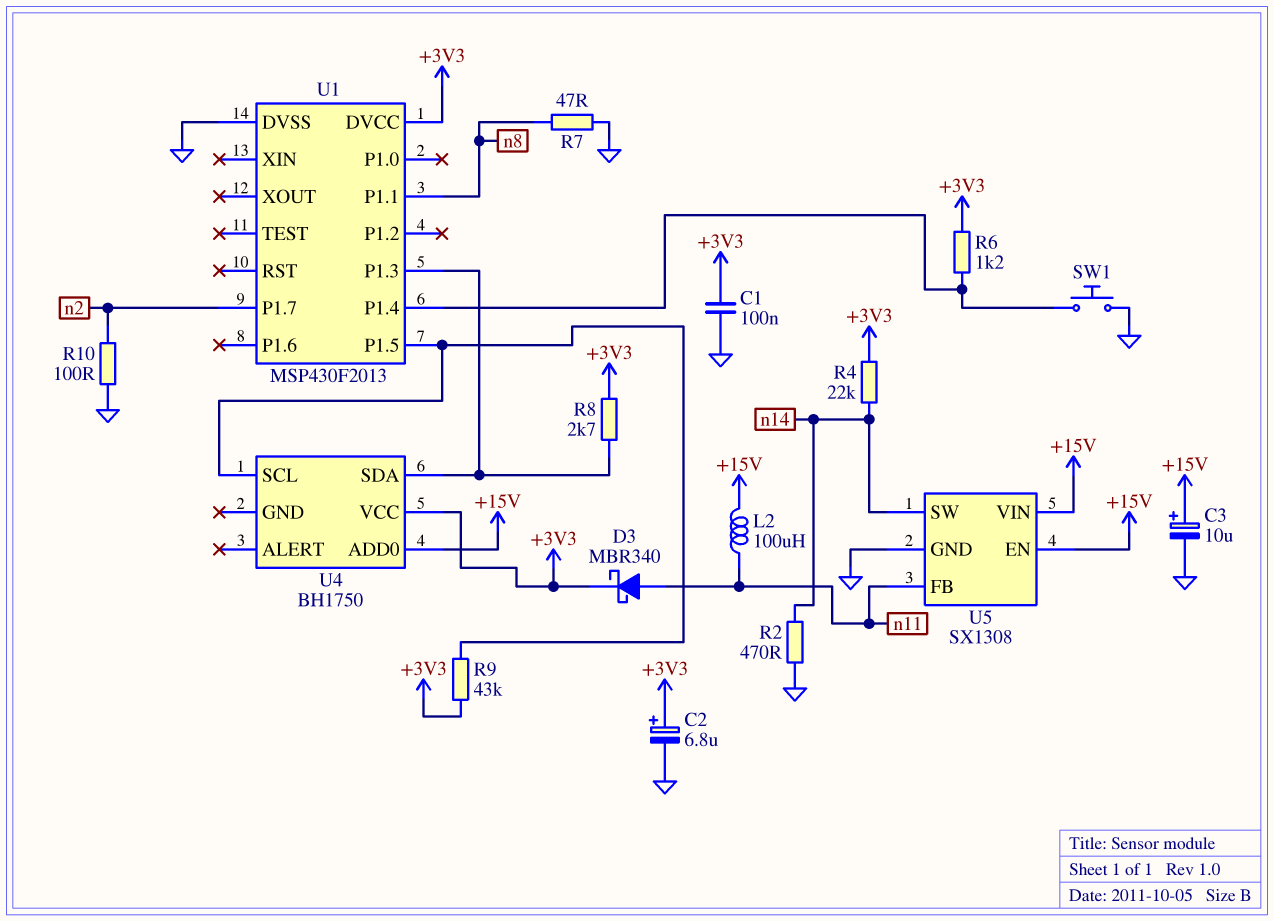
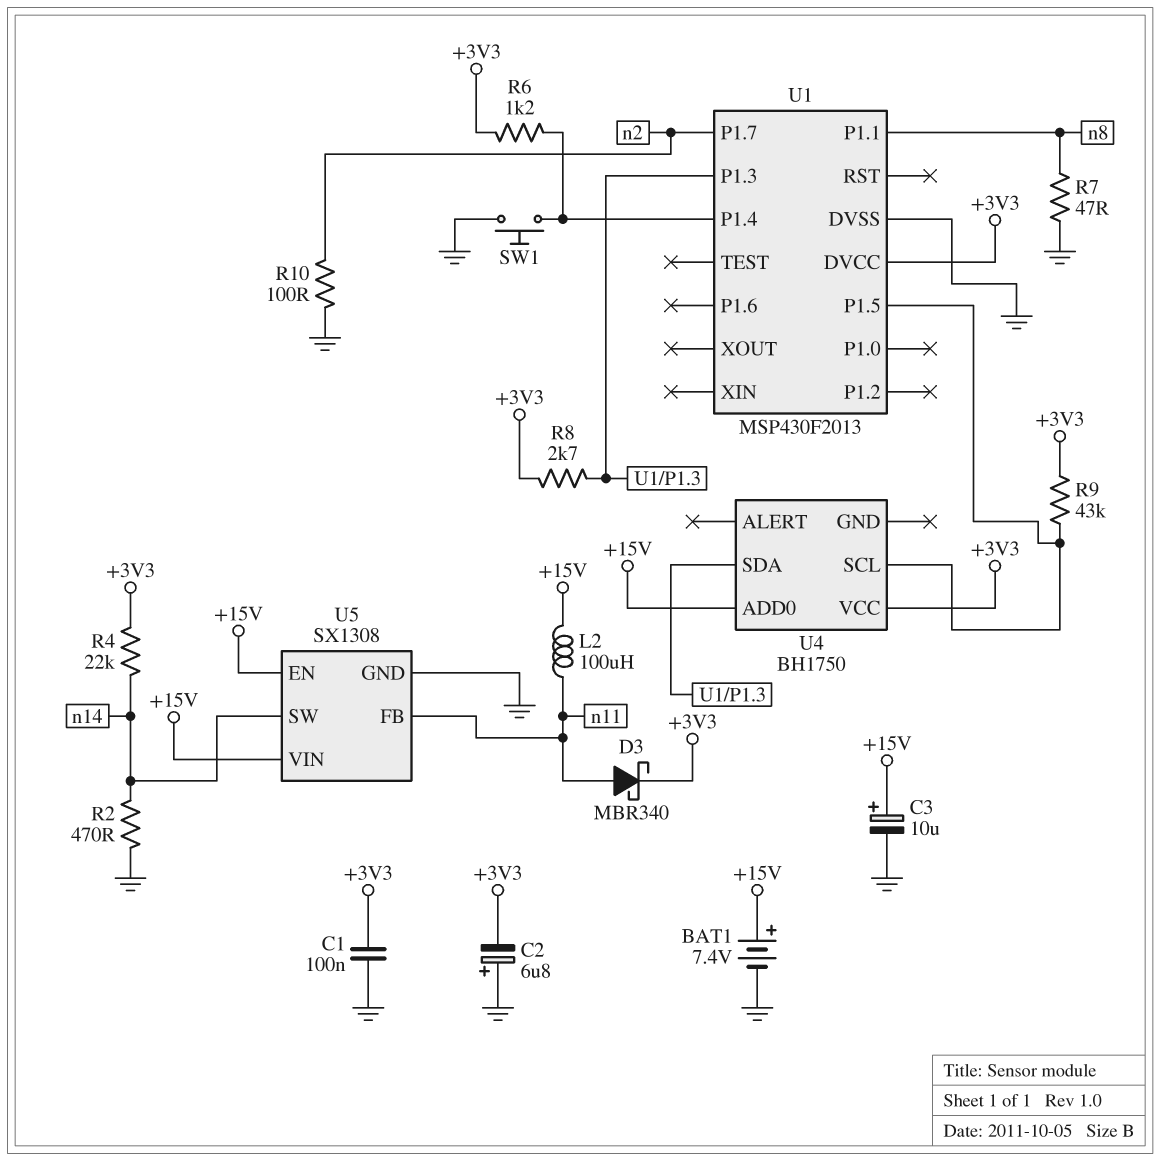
BAT1: none -> 7.4V (plus +15V, minus GND)
C2: 6.8uF (plus +3V3, minus GND) -> 6.8uF (plus GND, minus +3V3)

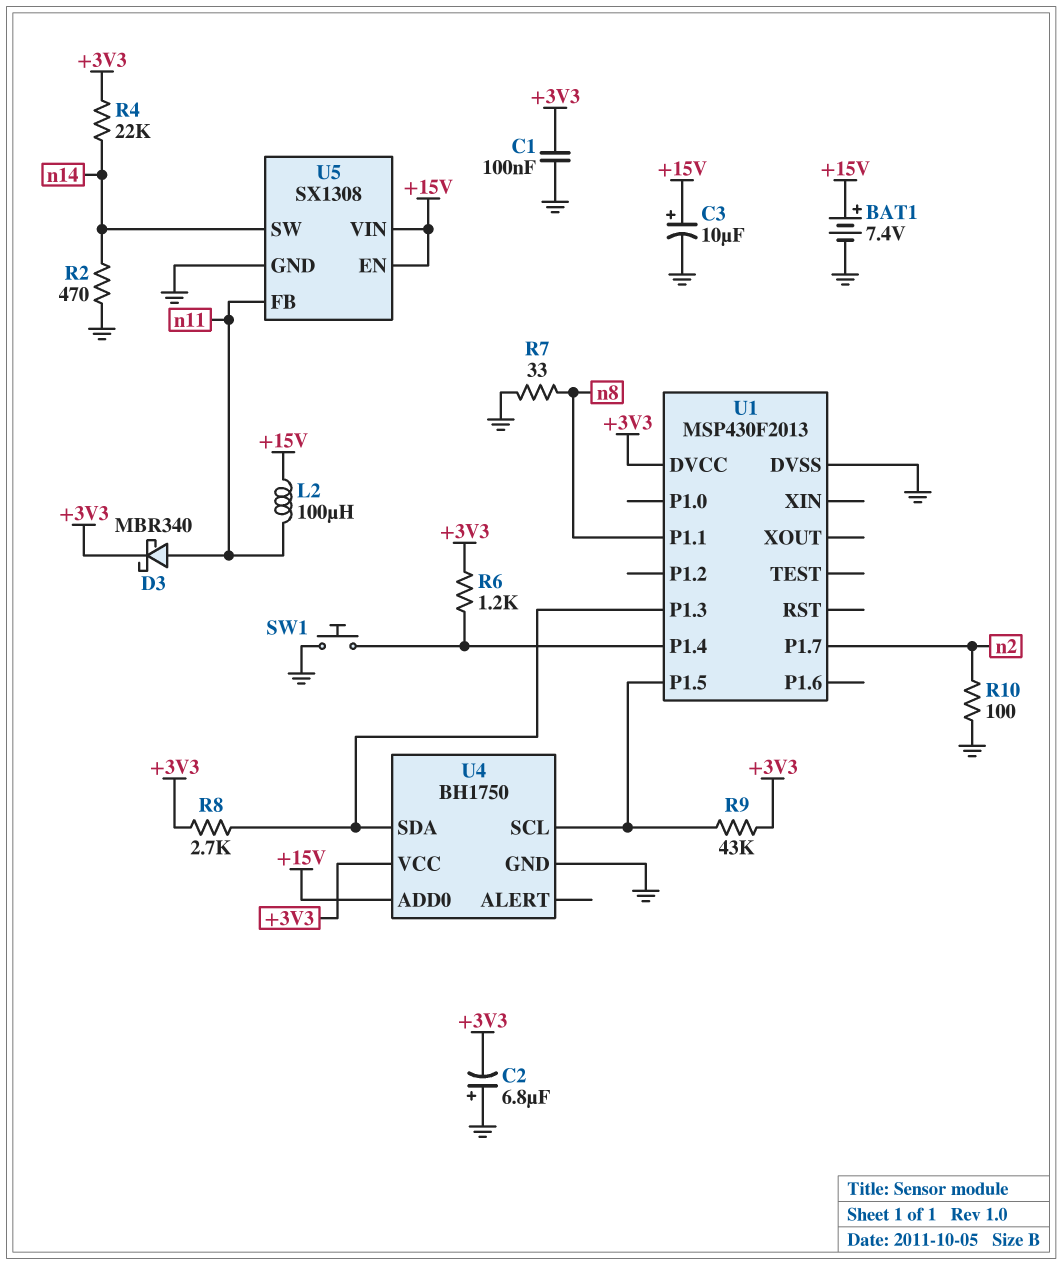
R7: 47 (GND, n8) -> 33 (GND, n8)
U4 pin GND: none -> GND

